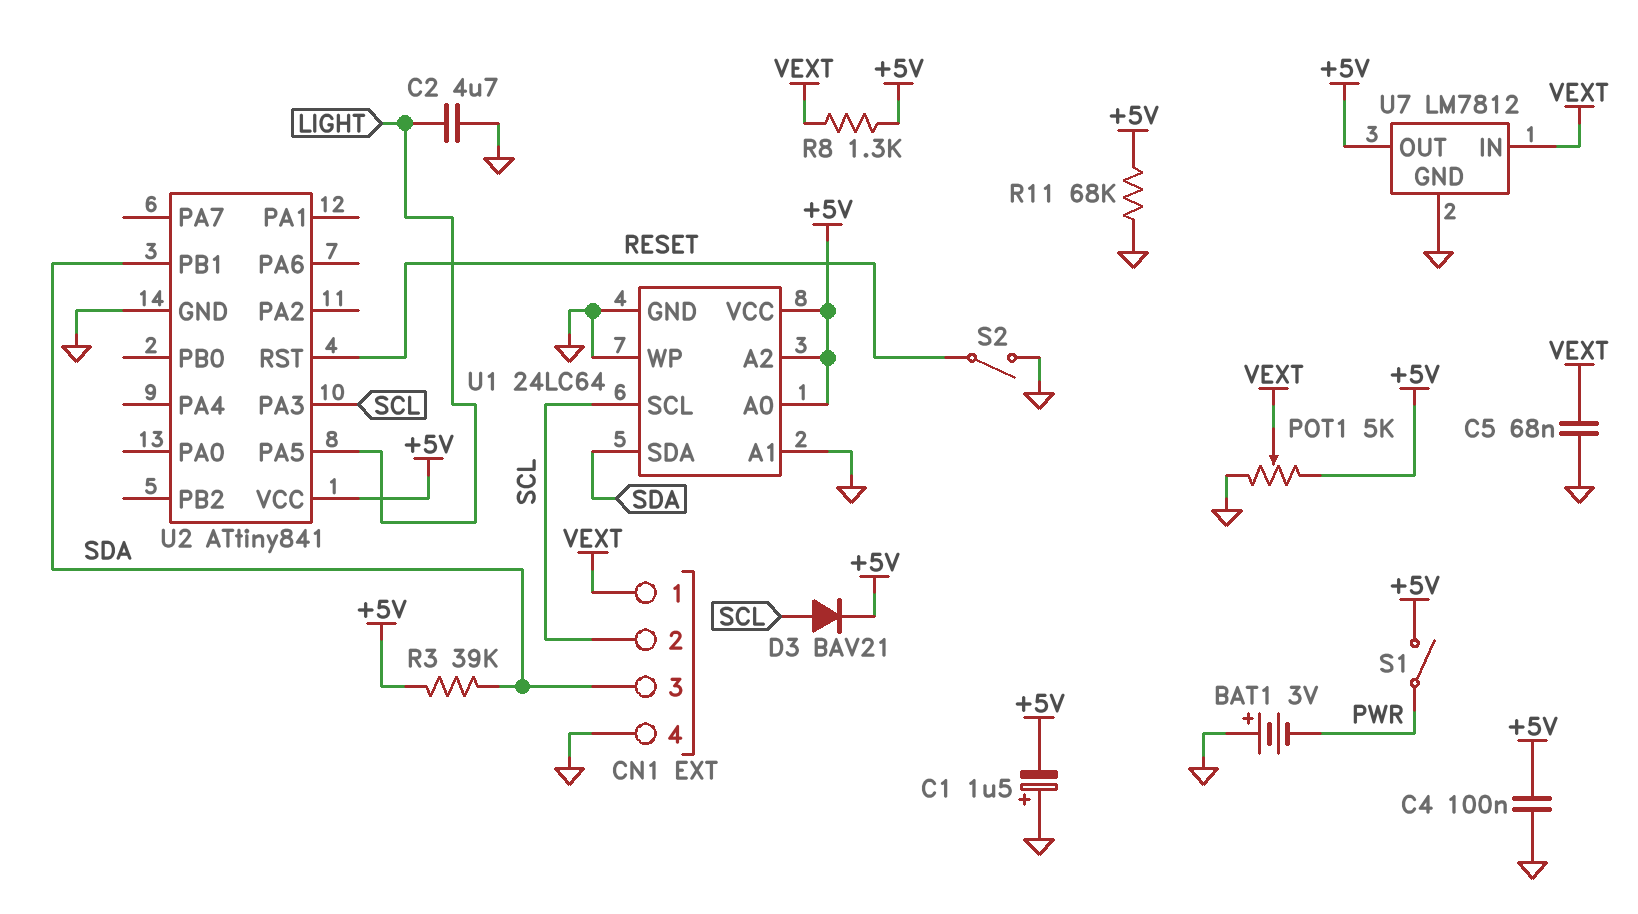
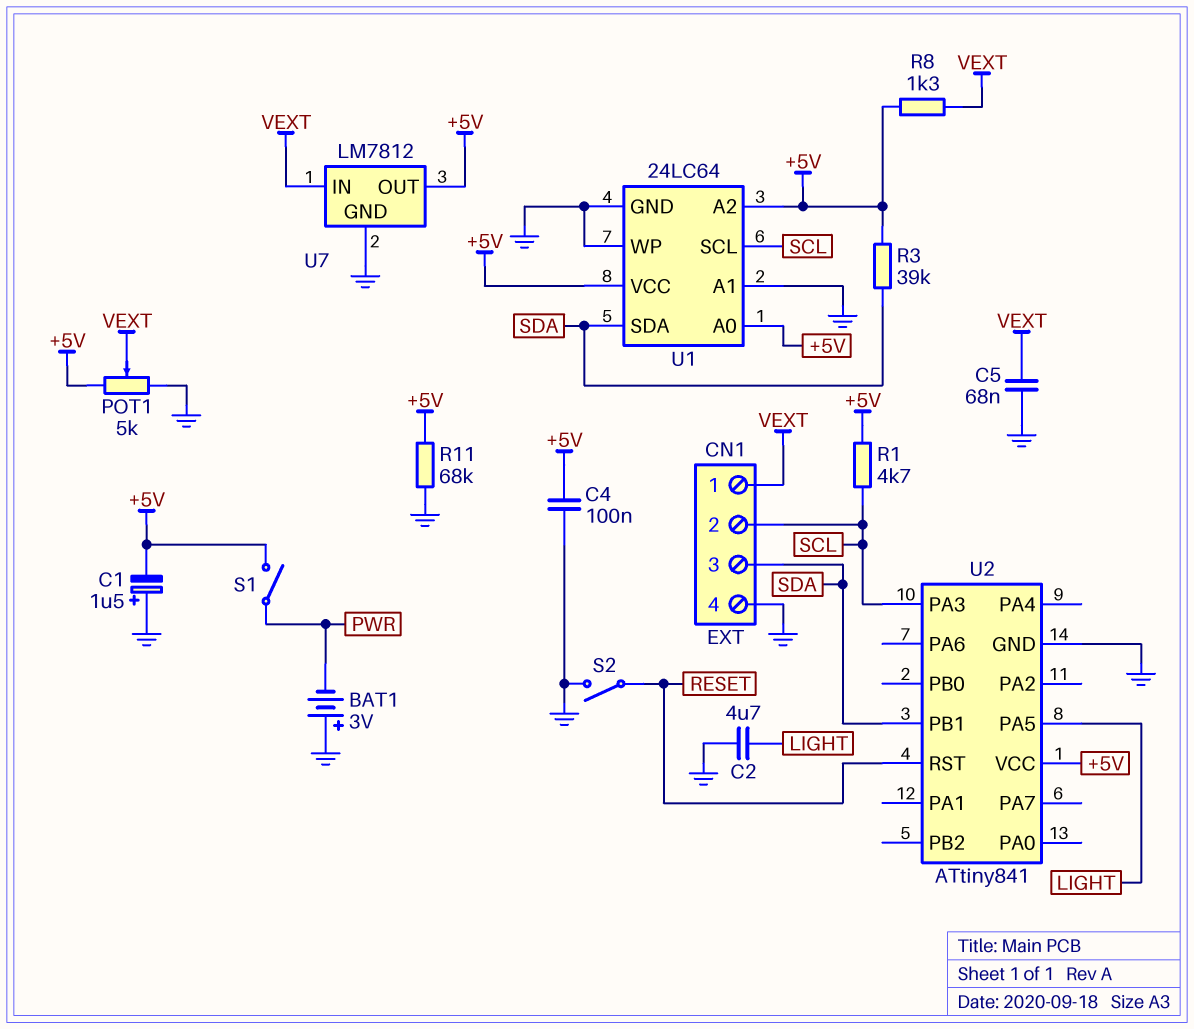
D3: diode BAV21 (A SCL, K +5V) -> none
R1: none -> 4.7k (+5V, SCL)

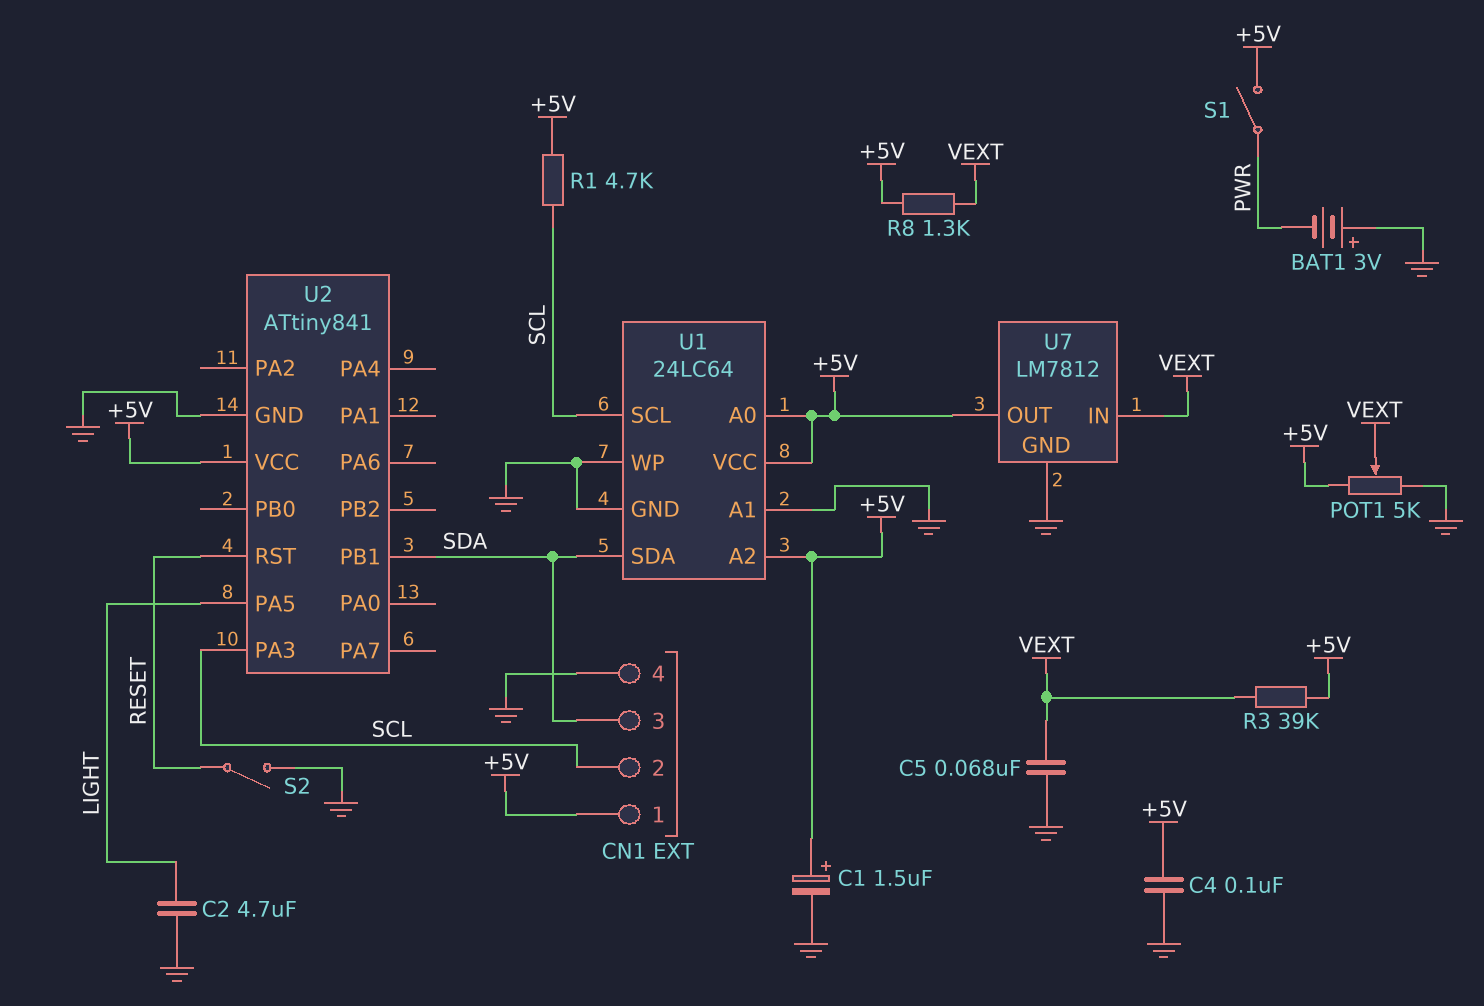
C1: 1.5uF (plus GND, minus +5V) -> 1.5uF (plus +5V, minus GND)
CN1 pin 1: VEXT -> +5V
R3: 39k (+5V, SDA) -> 39k (+5V, VEXT)
R11: 68k (+5V, GND) -> none

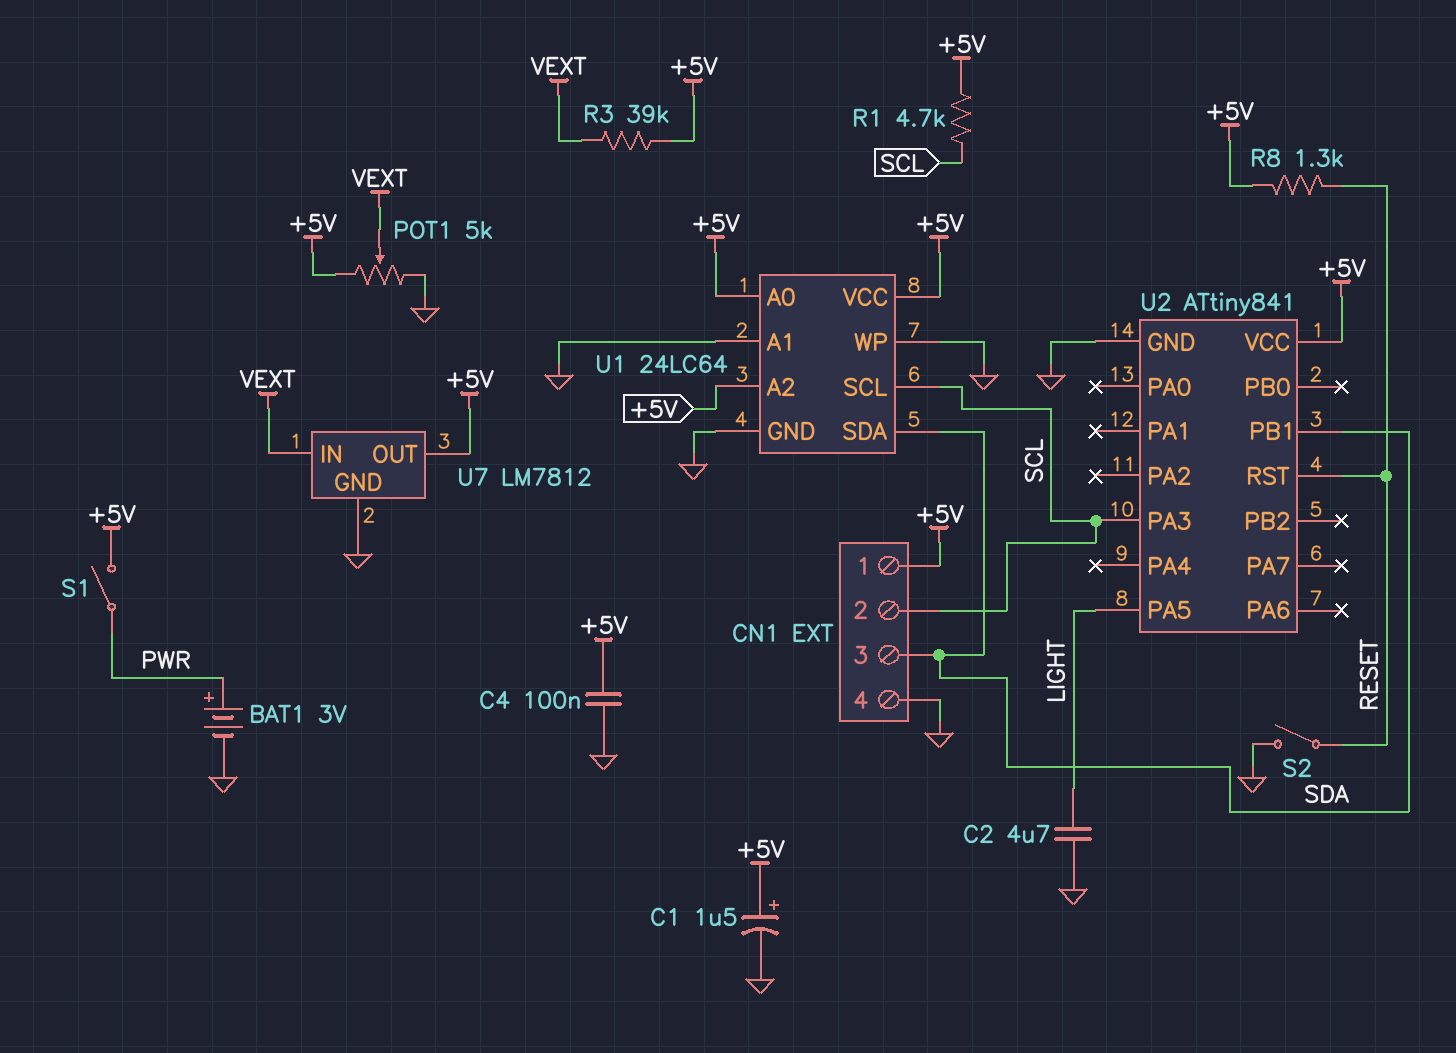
BAT1: 3V (plus GND, minus PWR) -> 3V (plus PWR, minus GND)
C5: 68nF (GND, VEXT) -> none
R8: 1.3k (+5V, VEXT) -> 1.3k (+5V, RESET)

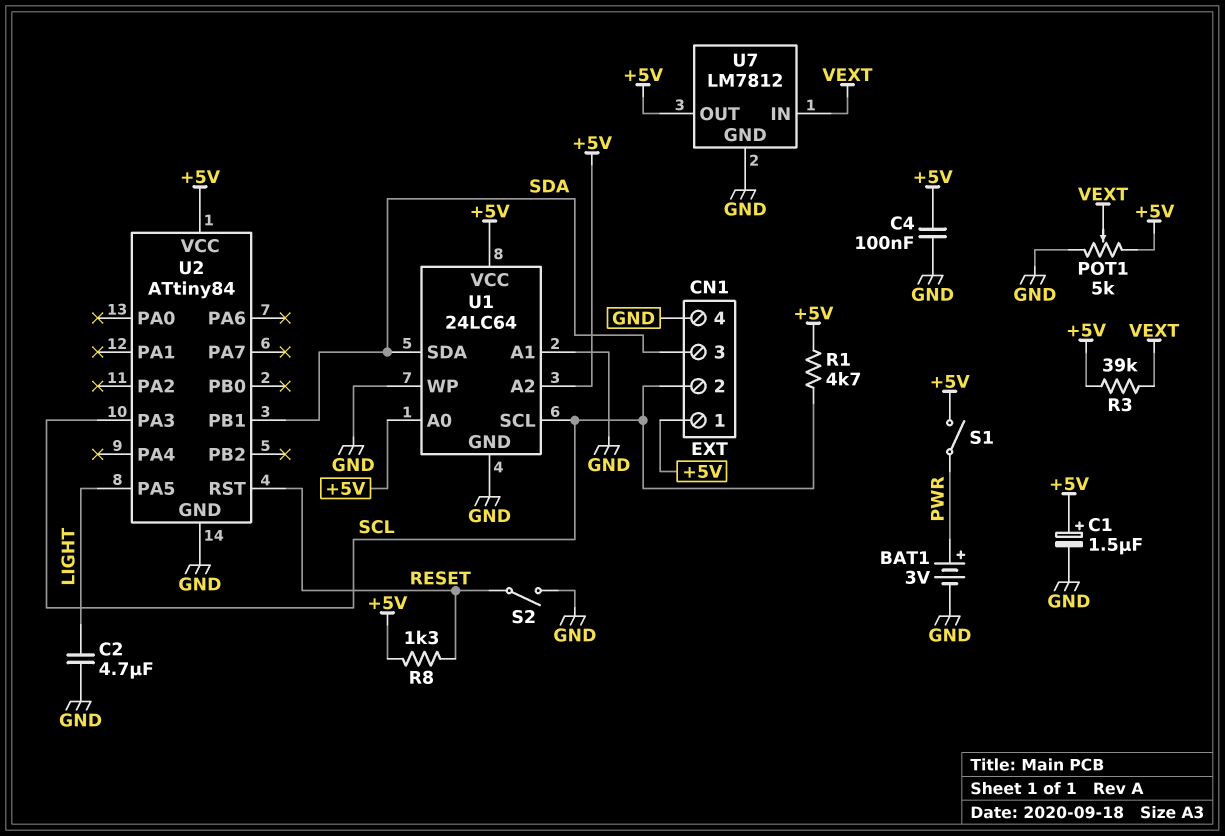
U2: ATtiny841 -> ATtiny84

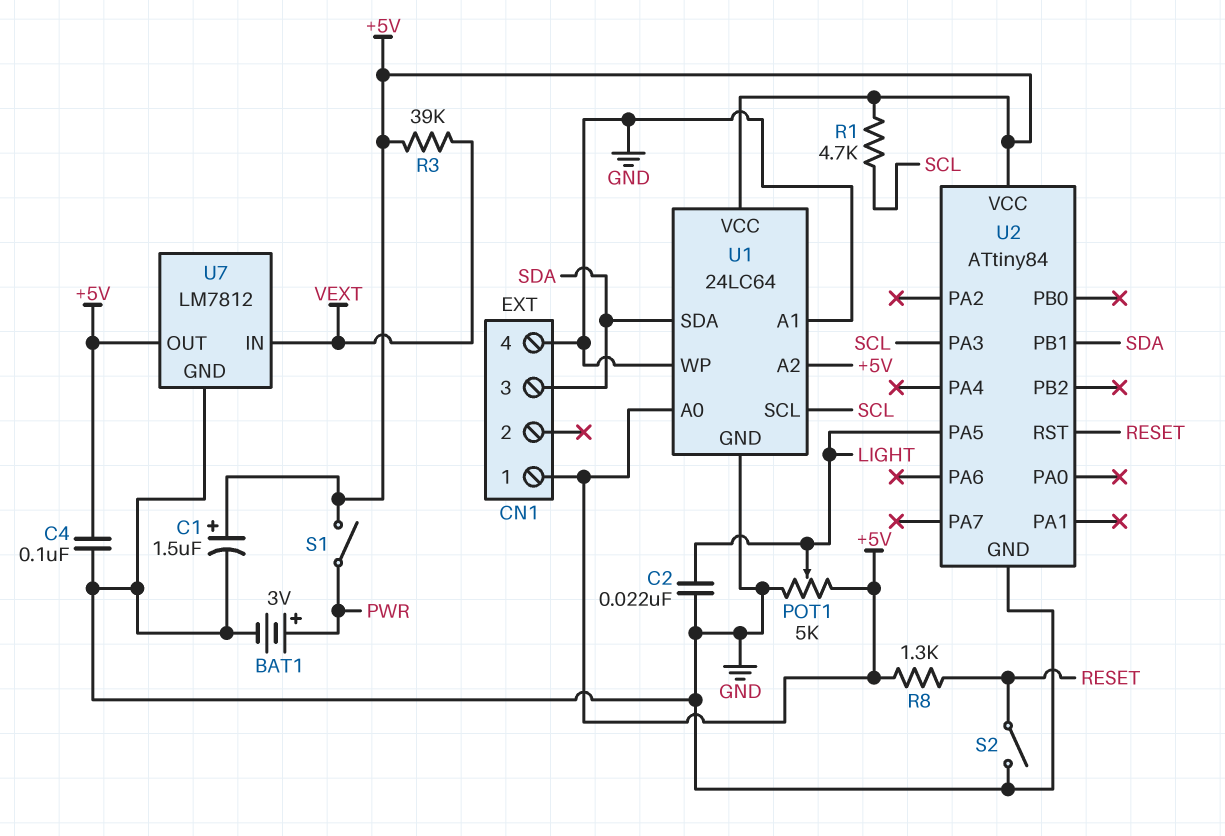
C2: 4.7uF (GND, LIGHT) -> 22nF (GND, LIGHT)
CN1 pin 2: SCL -> none
POT1: 5k (+5V, GND, wiper VEXT) -> 5k (+5V, GND, wiper LIGHT)

